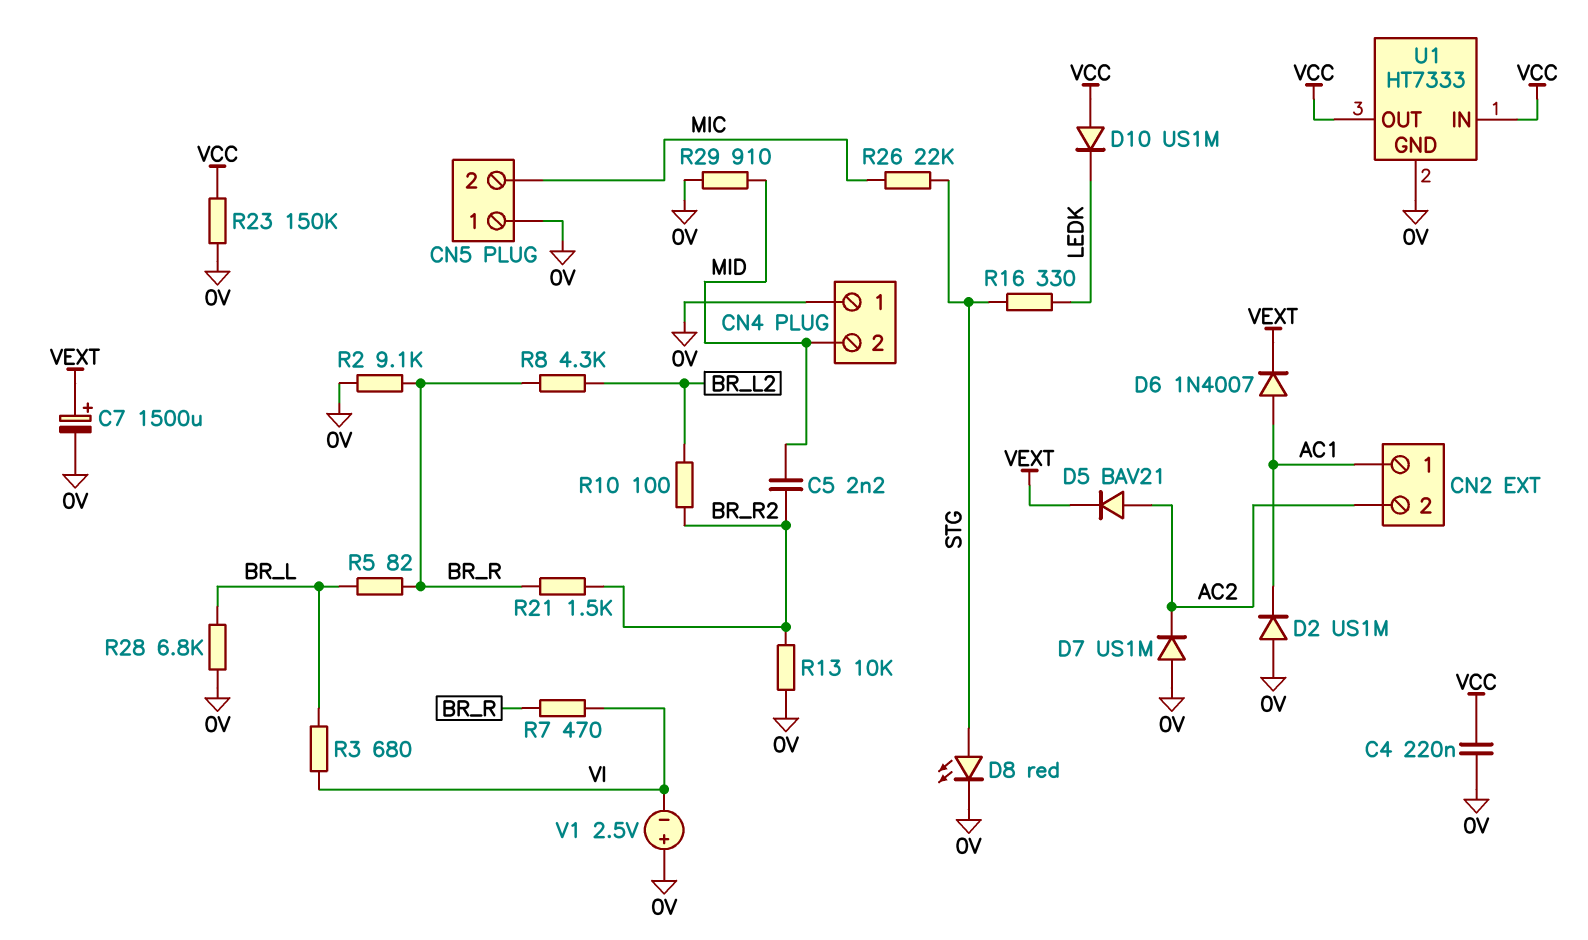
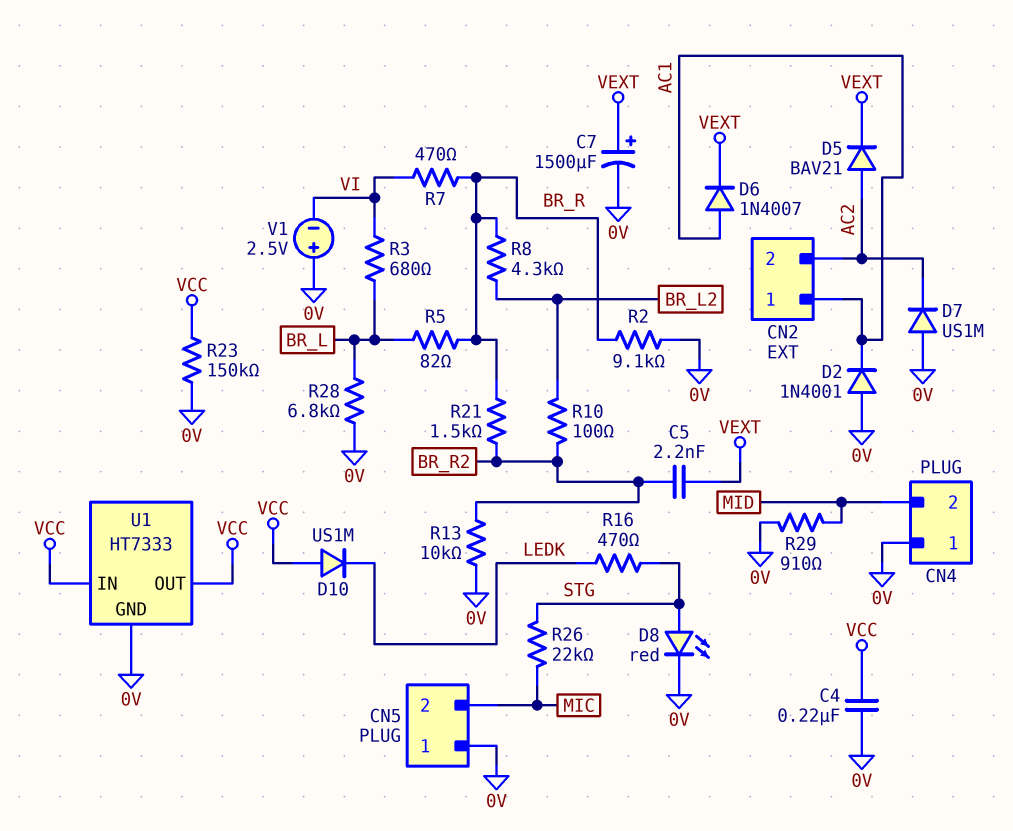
C5: 2.2nF (BR_R2, MID) -> 2.2nF (BR_R2, VEXT)
D2: diode US1M (A 0V, K AC1) -> diode 1N4001 (A 0V, K AC1)
R16: 330 (LEDK, STG) -> 470 (LEDK, STG)

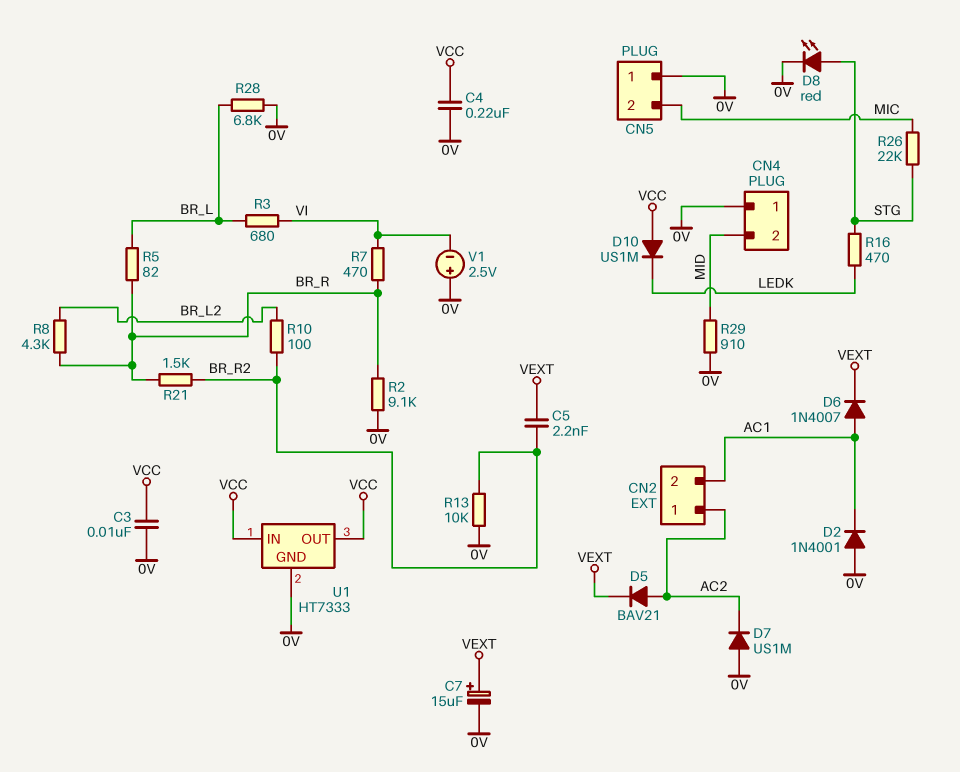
C3: none -> 10nF (0V, VCC)
C7: 1500uF (plus VEXT, minus 0V) -> 15uF (plus VEXT, minus 0V)
CN2 pin 1: AC1 -> AC2
CN2 pin 2: AC2 -> AC1
R23: 150k (0V, VCC) -> none

